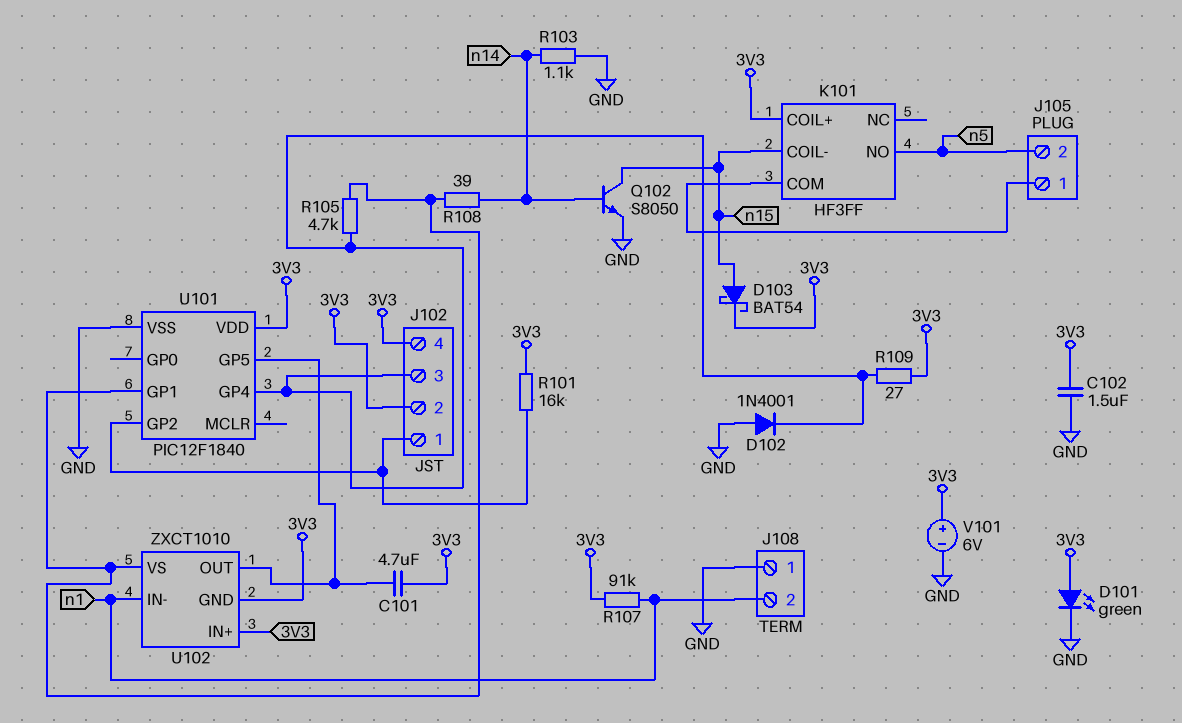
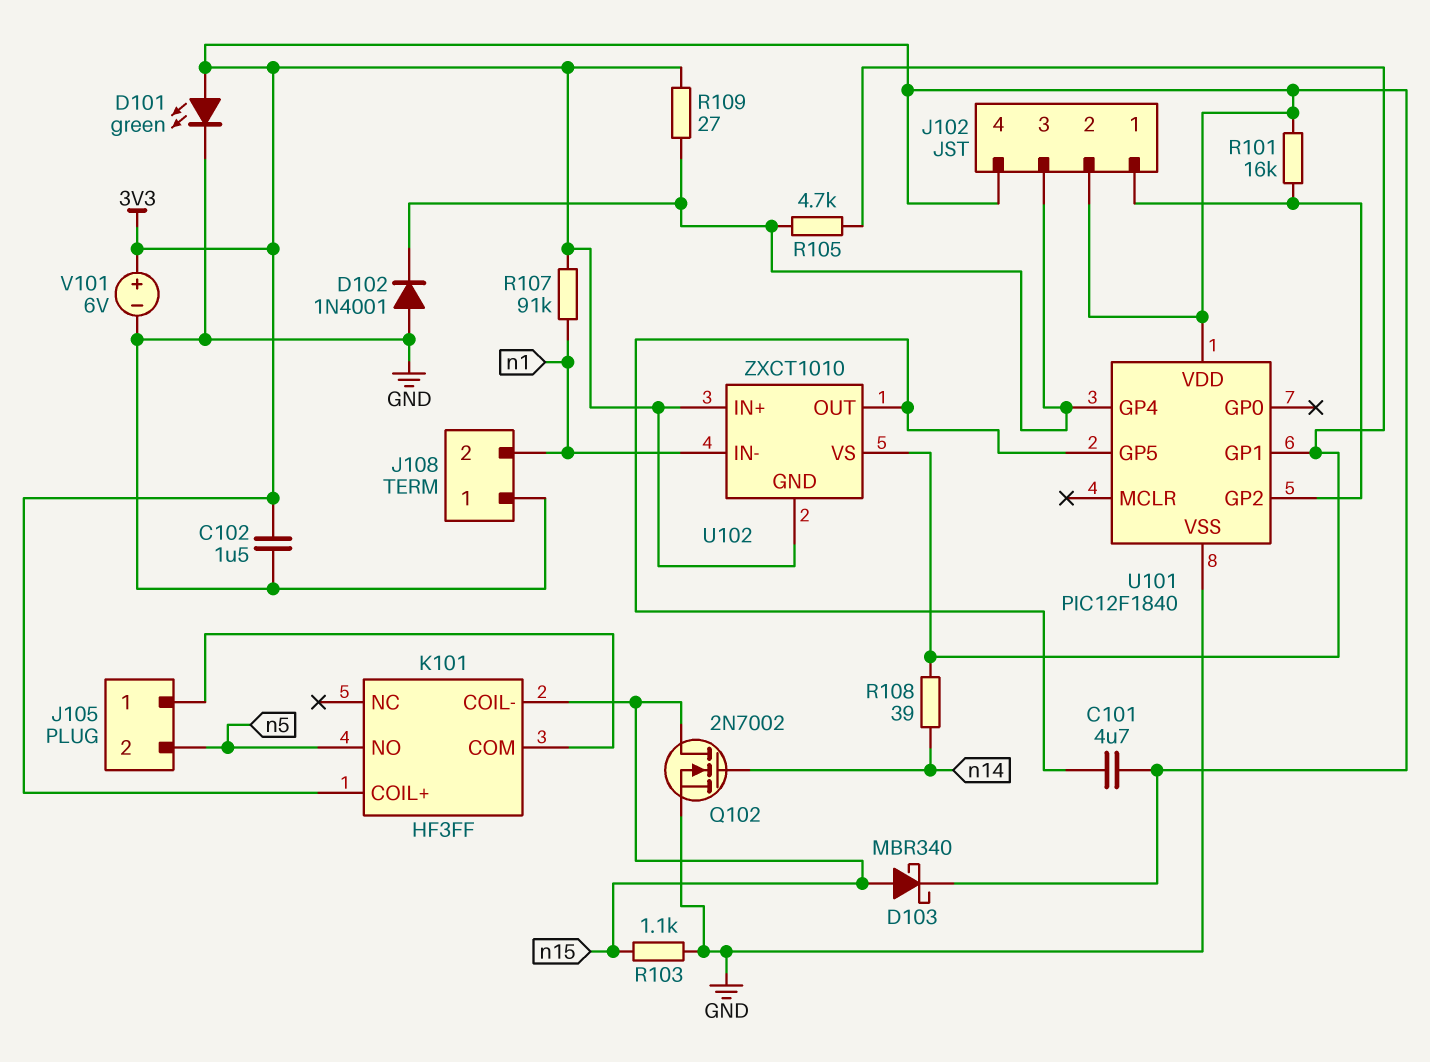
D103: schottky BAT54 (A n15, K 3V3) -> schottky MBR340 (A n15, K 3V3)
Q102: NPN S8050 (B n14, C n15, E GND) -> NMOS 2N7002 (G n14, D n15, S GND)
R103: 1.1k (GND, n14) -> 1.1k (GND, n15)

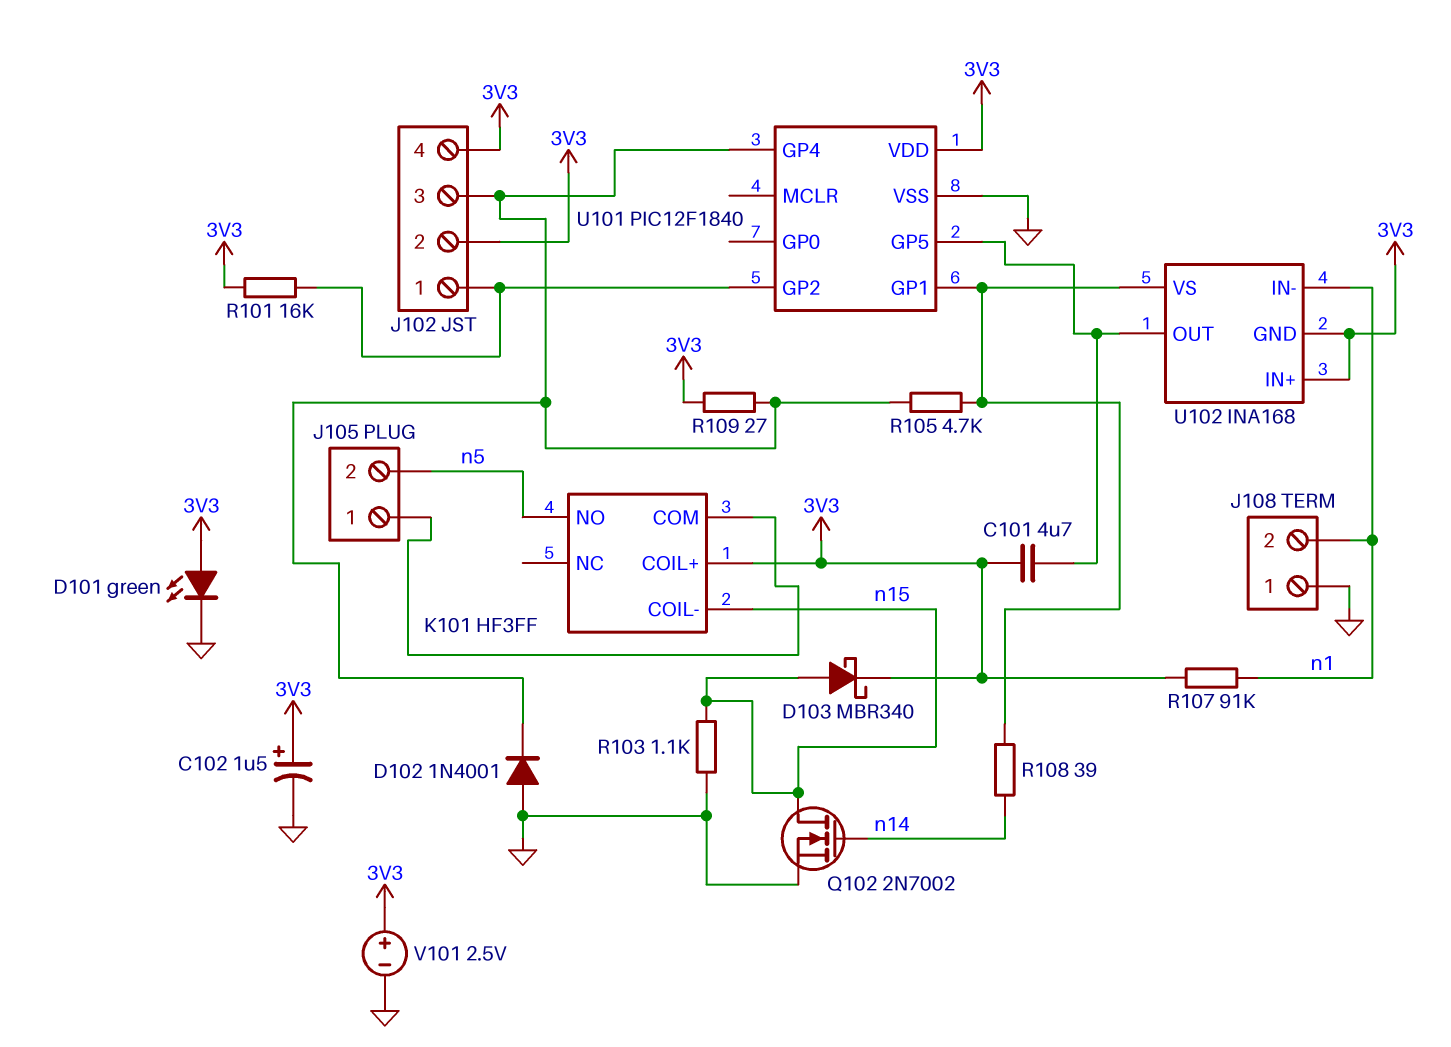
C102: 1.5uF (3V3, GND) -> 1.5uF (plus 3V3, minus GND)
U102: ZXCT1010 -> INA168
V101: 6V (plus 3V3, minus GND) -> 2.5V (plus 3V3, minus GND)

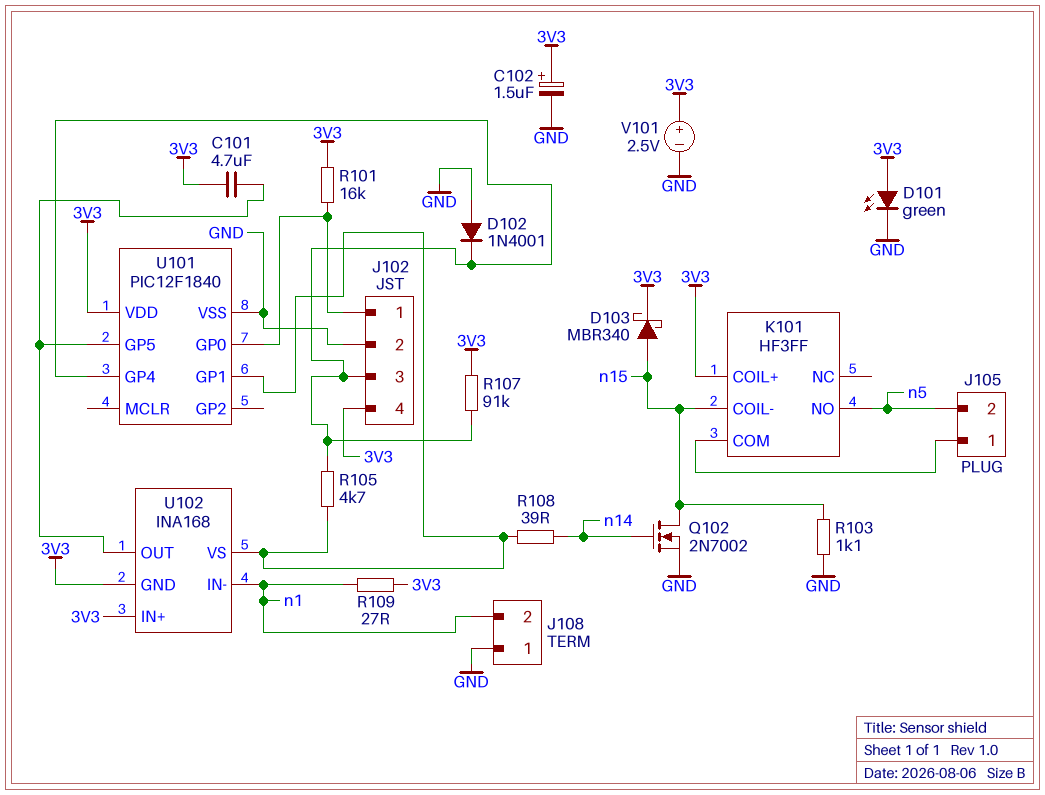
J102 pin 2: 3V3 -> GND
R107: 91k (3V3, n1) -> 91k (3V3, J102/3)
R109: 27 (3V3, J102/3) -> 27 (3V3, n1)
U101 pin GP0: none -> J102/1
U101 pin GP2: J102/1 -> none

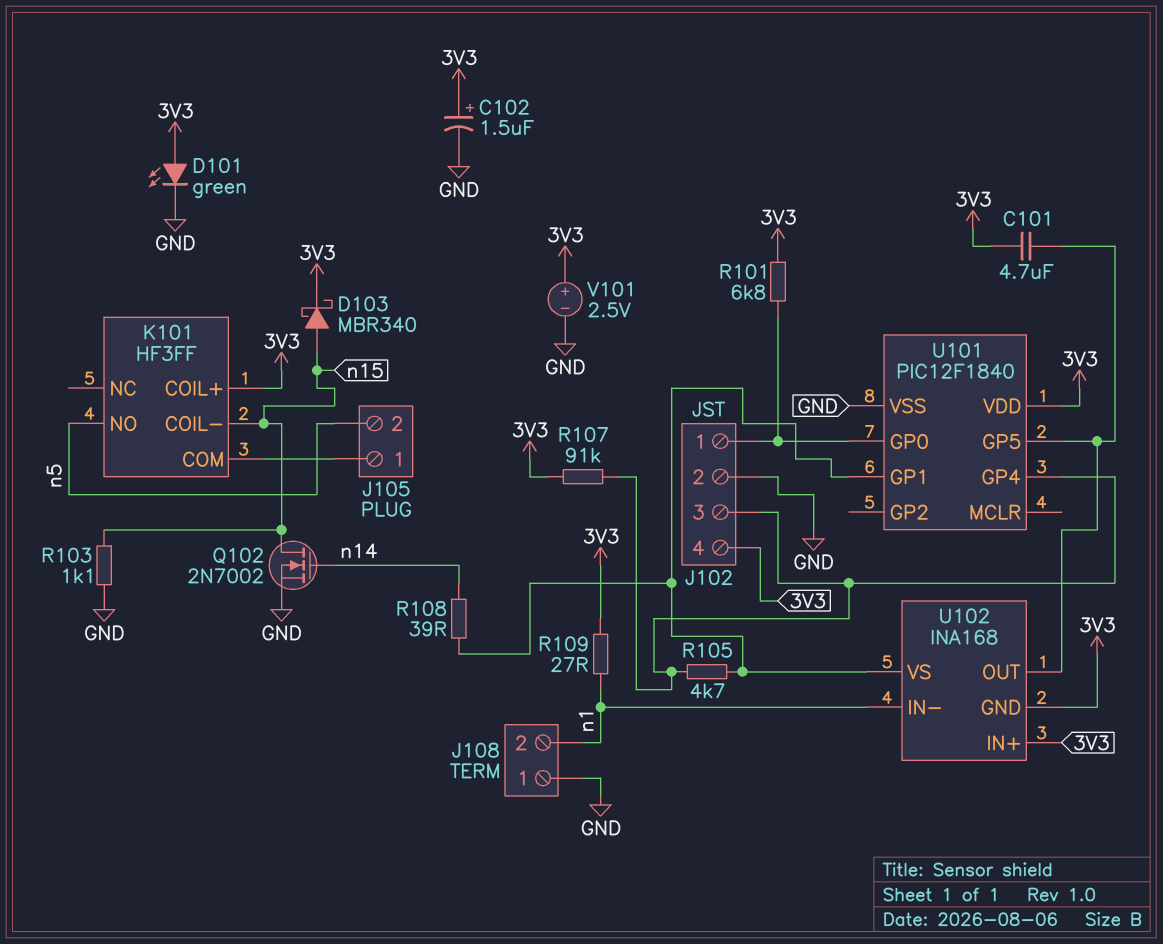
D102: diode 1N4001 (A GND, K J102/3) -> none
R101: 16k (3V3, J102/1) -> 6.8k (3V3, J102/1)

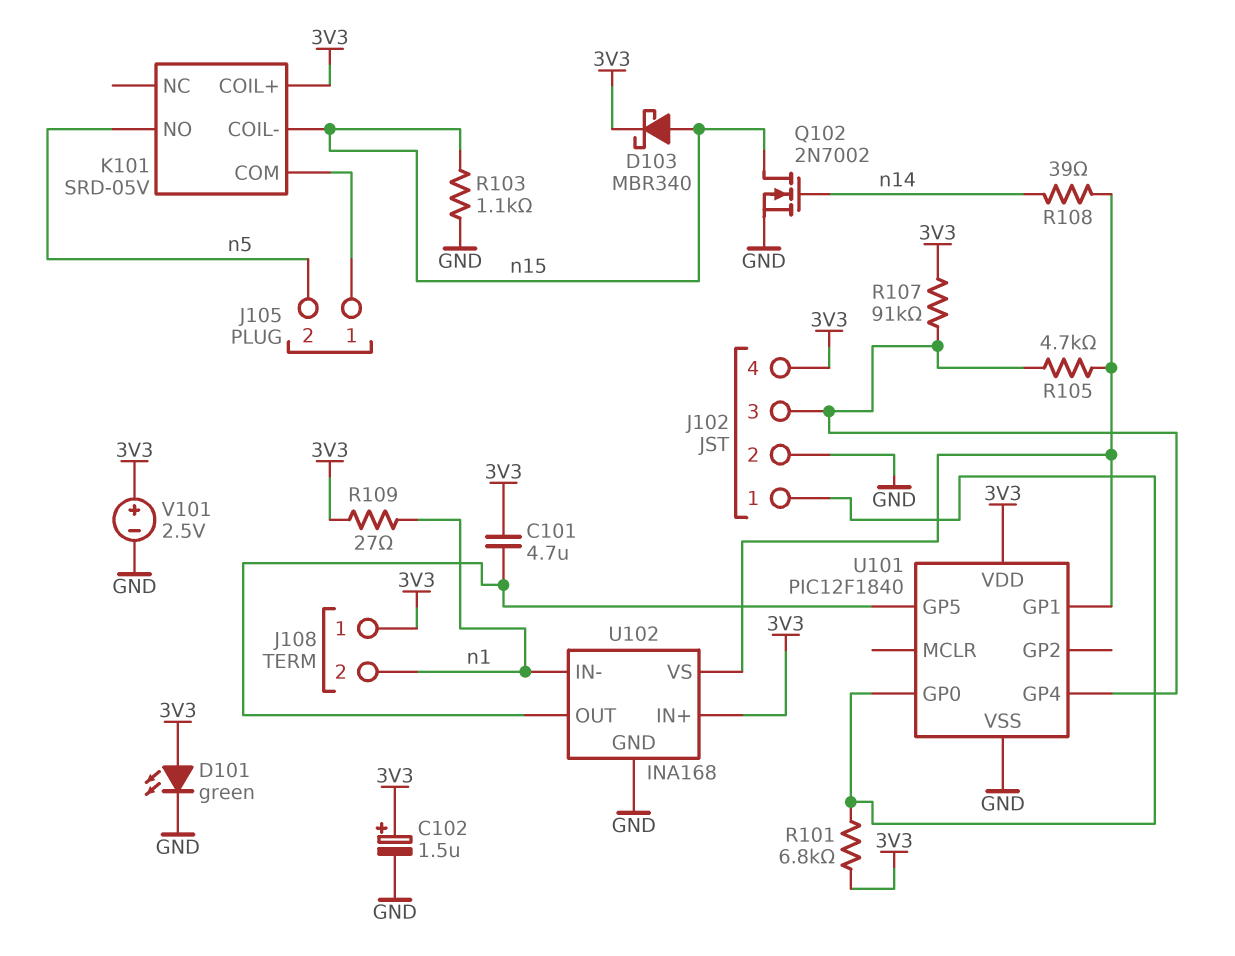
J108 pin 1: GND -> 3V3
K101: HF3FF -> SRD-05V
U102 pin GND: 3V3 -> GND

